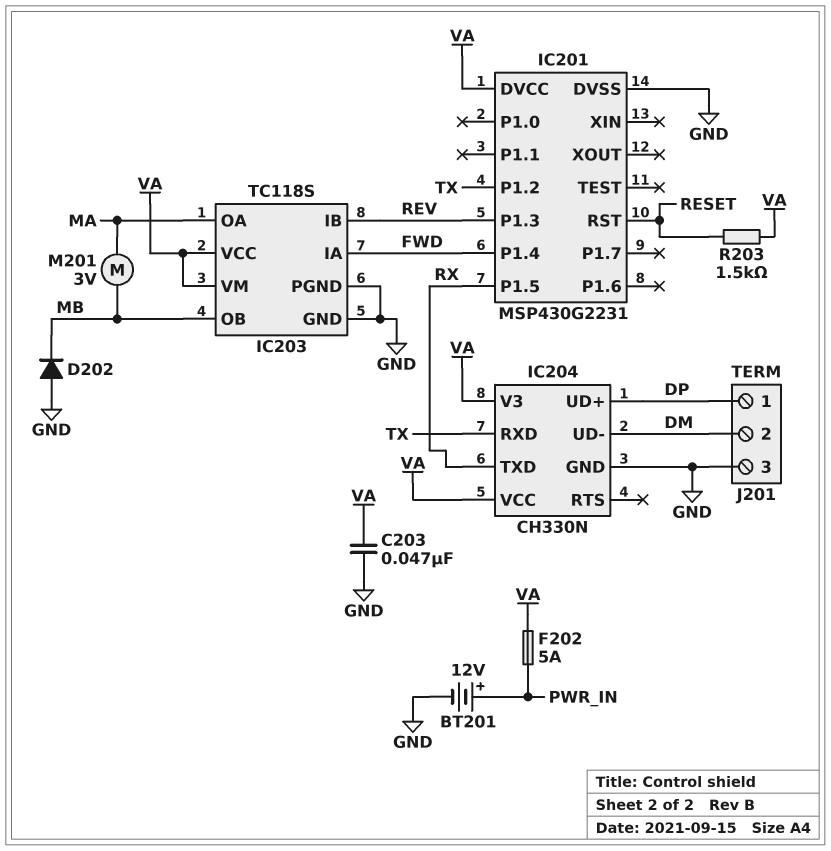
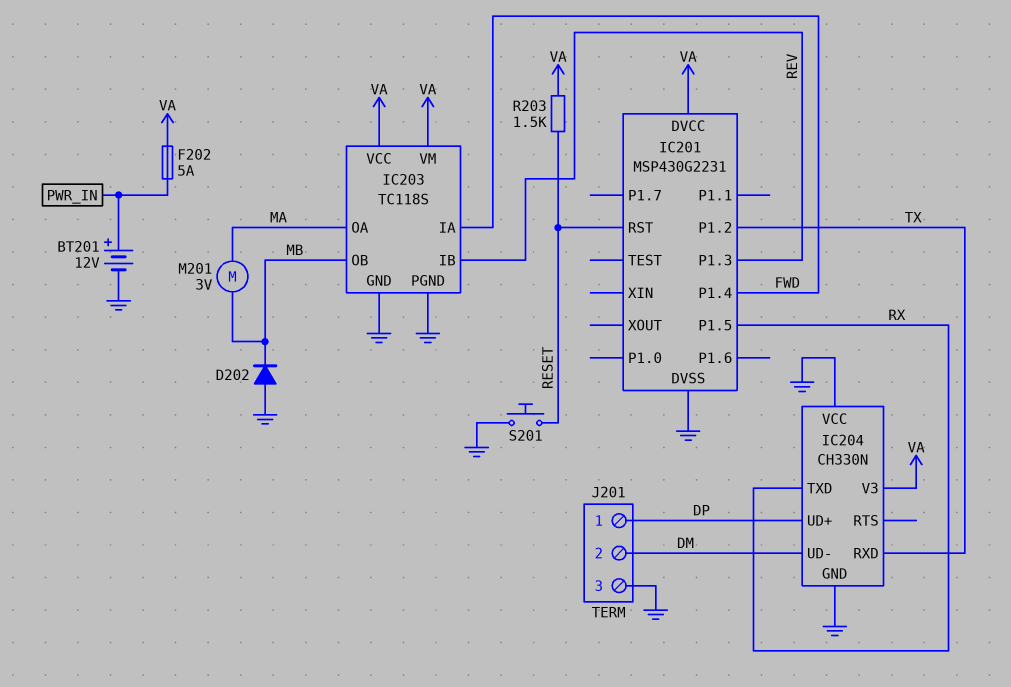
C203: 47nF (GND, VA) -> none
IC204 pin VCC: VA -> GND
S201: none -> button (GND, RESET)

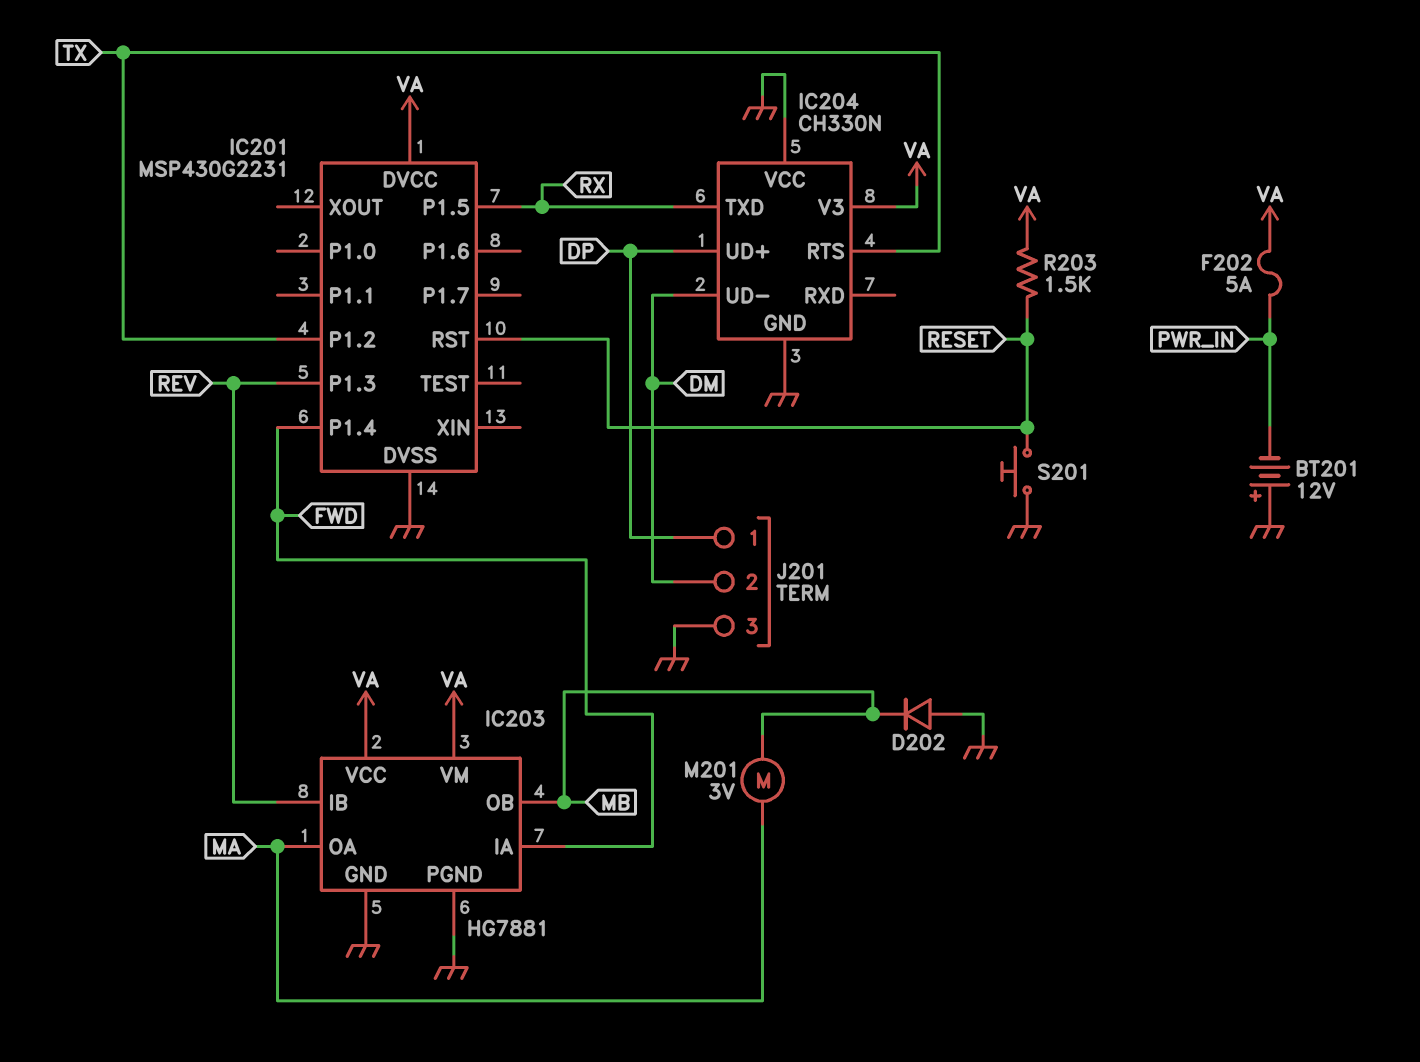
BT201: 12V (plus PWR_IN, minus GND) -> 12V (plus GND, minus PWR_IN)
IC203: TC118S -> HG7881
IC204 pin RTS: none -> TX
IC204 pin RXD: TX -> none

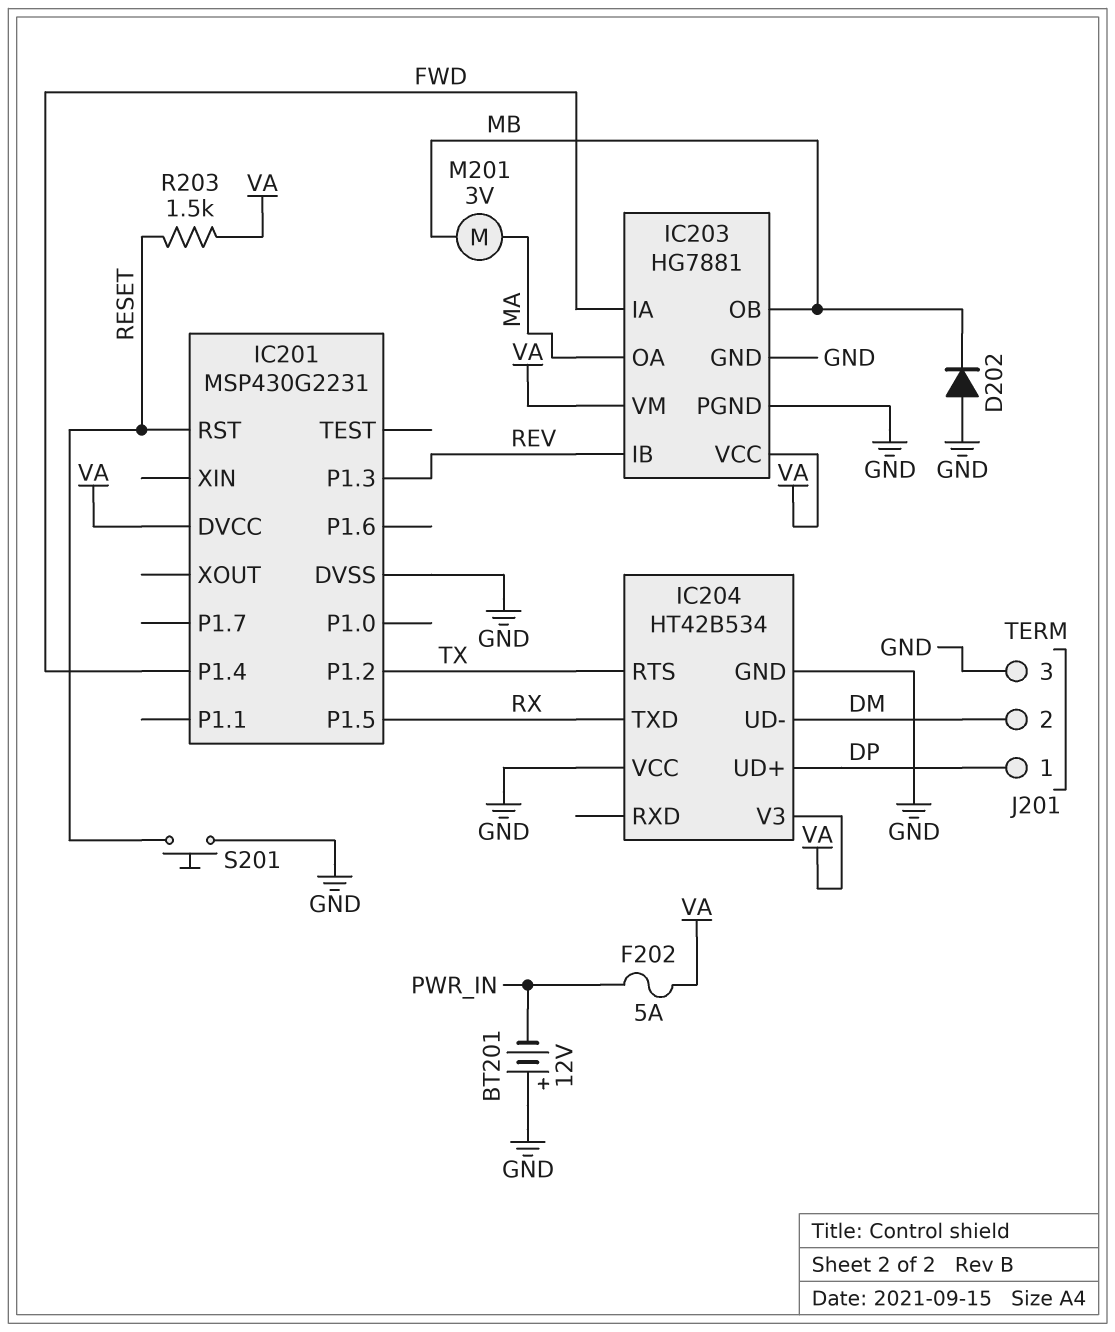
IC204: CH330N -> HT42B534

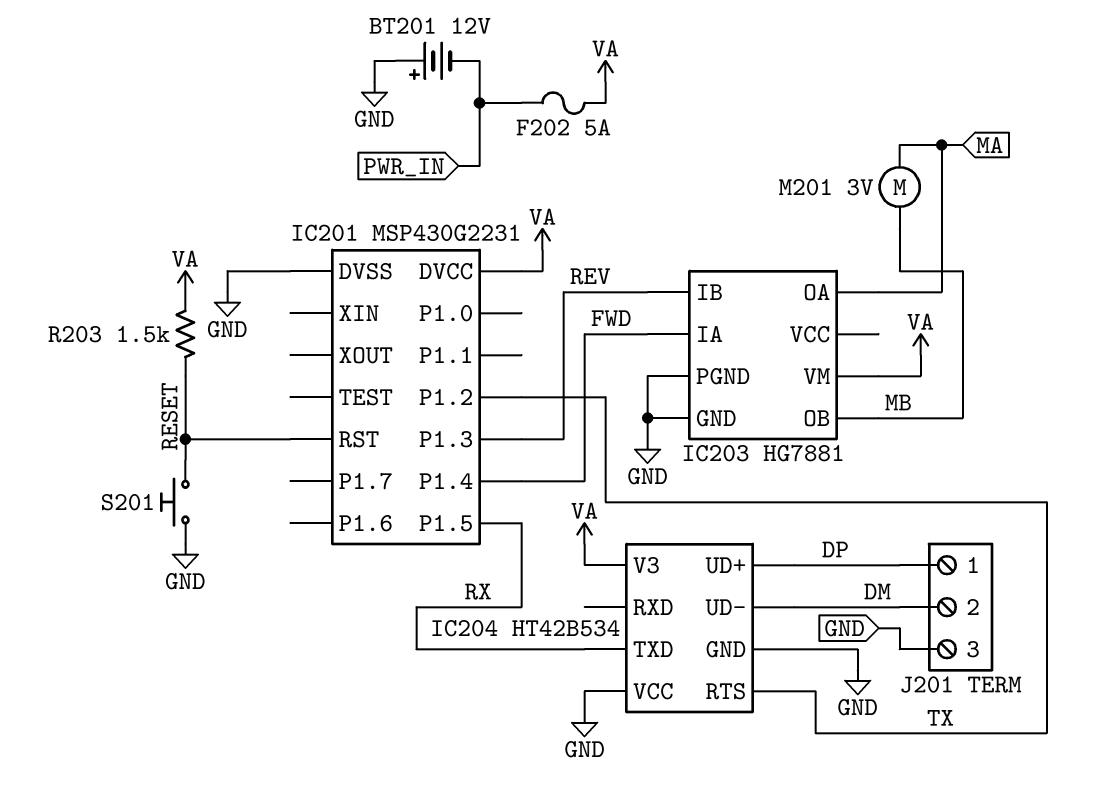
D202: diode (A GND, K MB) -> none
IC203 pin VCC: VA -> none

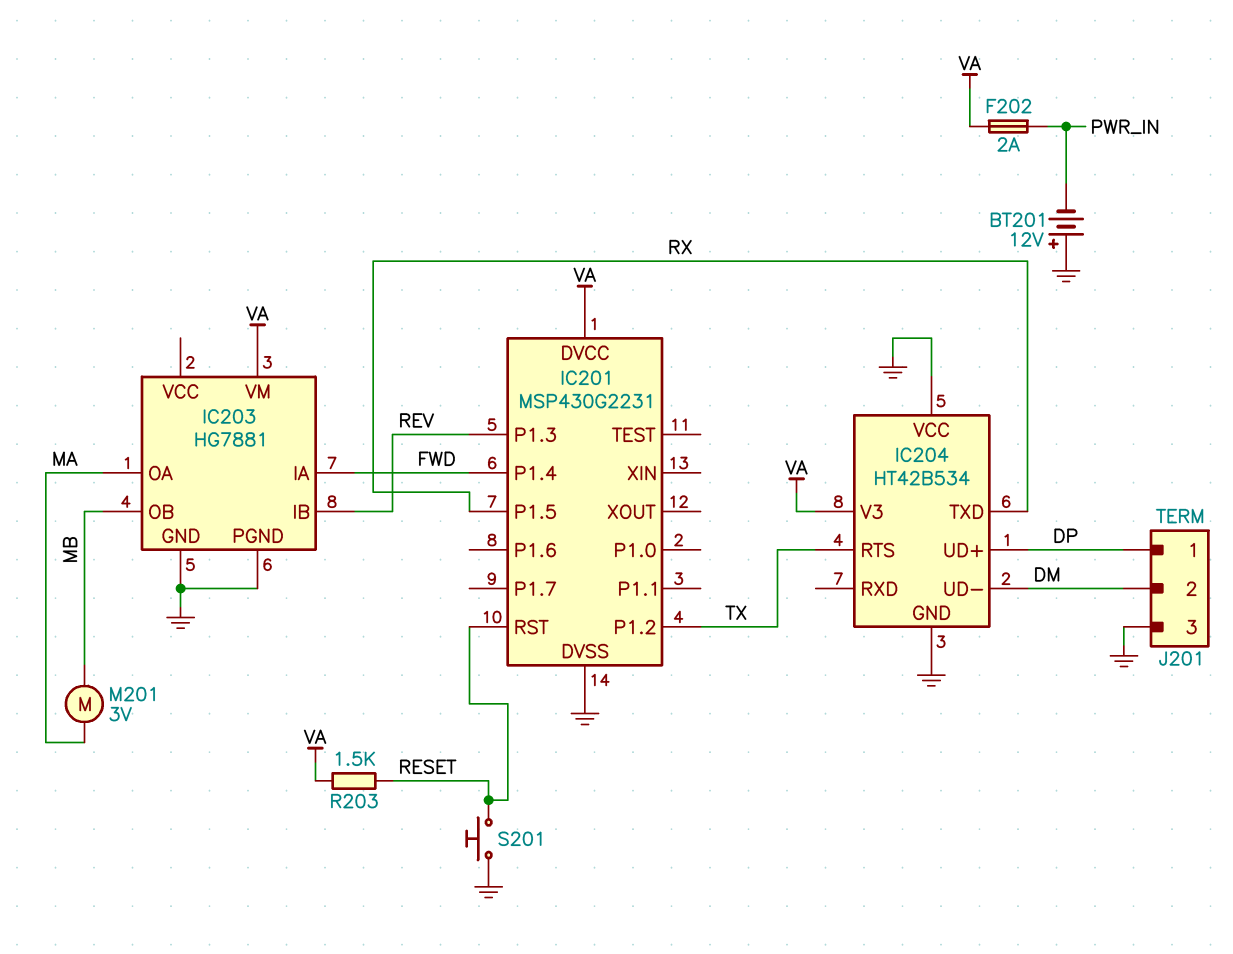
F202: 5A (PWR_IN, VA) -> 2A (PWR_IN, VA)

